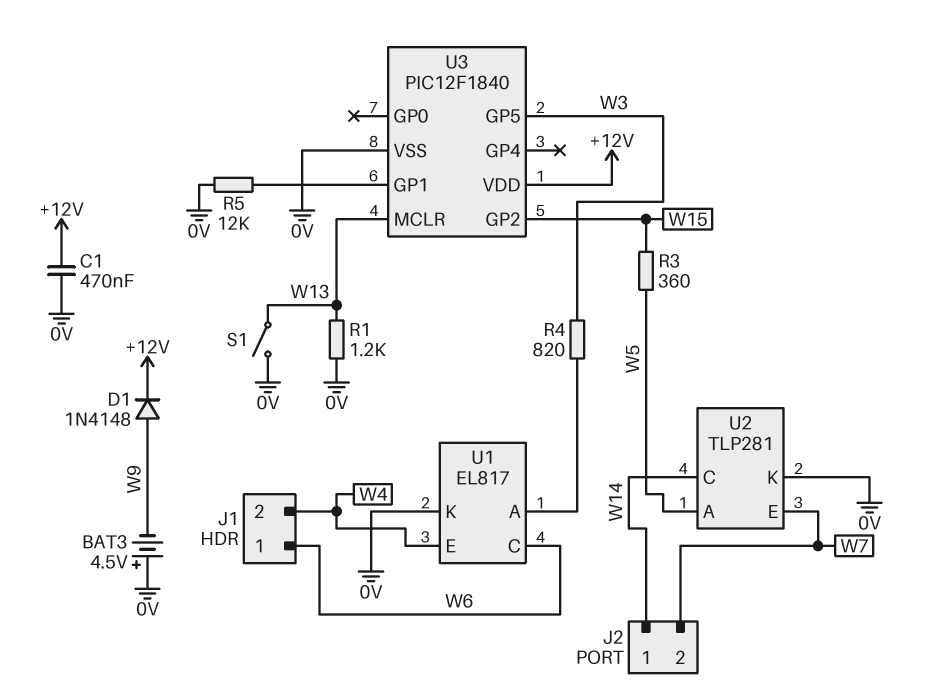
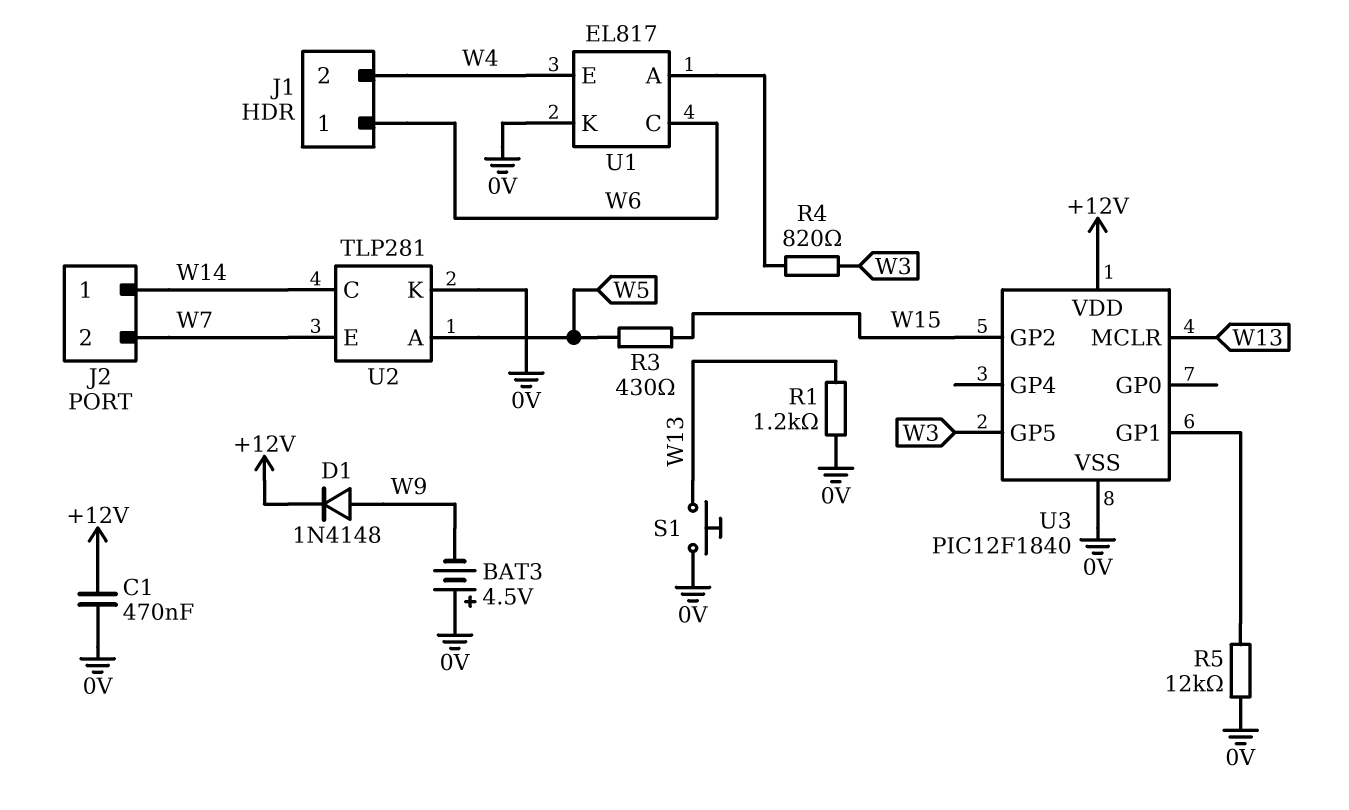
R3: 360 (W5, W15) -> 430 (W5, W15)
S1: switch (0V, W13) -> button (0V, W13)

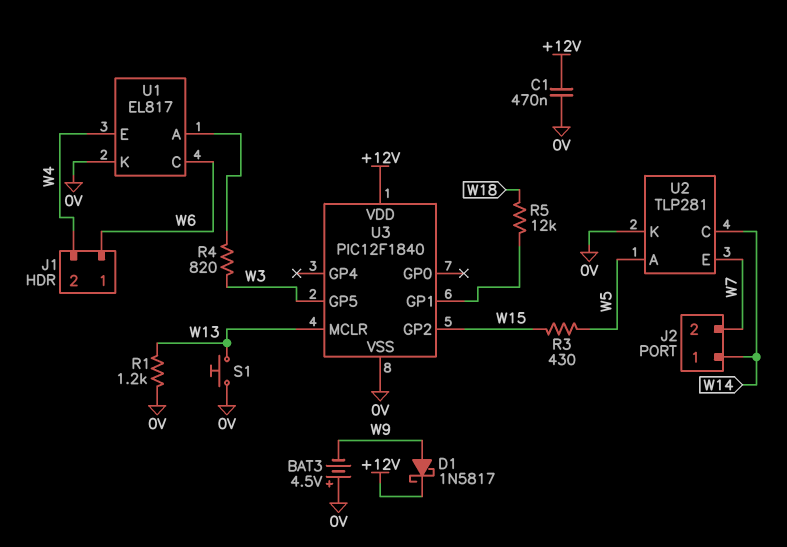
D1: diode 1N4148 (A W9, K +12V) -> schottky 1N5817 (A W9, K +12V)
R5: 12k (0V, U3/GP1) -> 12k (U3/GP1, W18)

